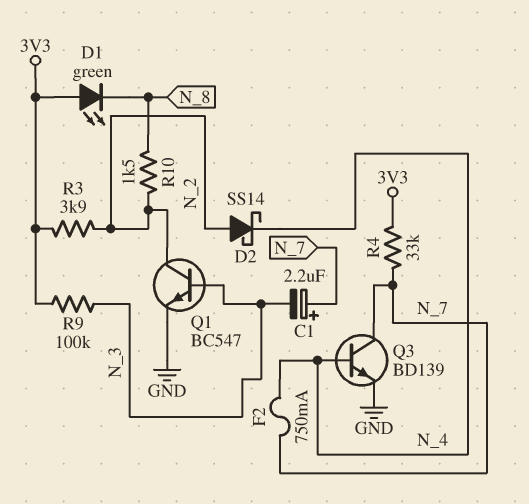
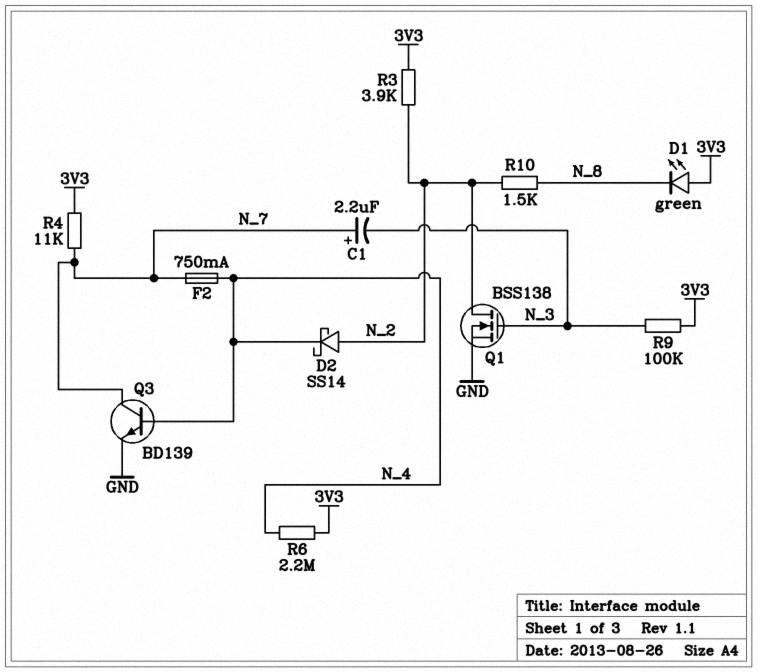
Q1: NPN BC547 (B N_3, C N_2, E GND) -> NMOS BSS138 (G N_3, D N_2, S GND)
R4: 33k (3V3, N_7) -> 11k (3V3, N_7)
R6: none -> 2.2M (3V3, N_4)

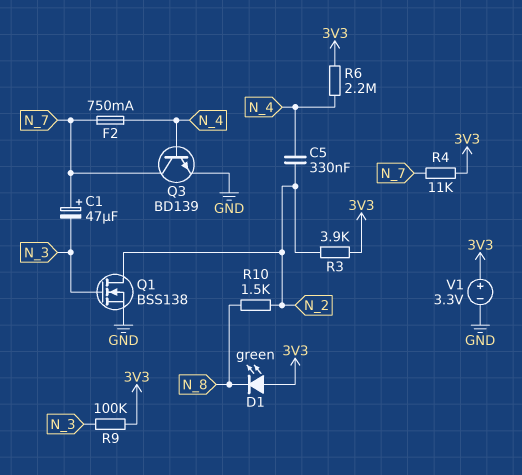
C1: 2.2uF (plus N_7, minus N_3) -> 47uF (plus N_7, minus N_3)
C5: none -> 330nF (N_2, N_4)
D2: schottky SS14 (A N_2, K N_4) -> none
V1: none -> 3.3V (plus 3V3, minus GND)

